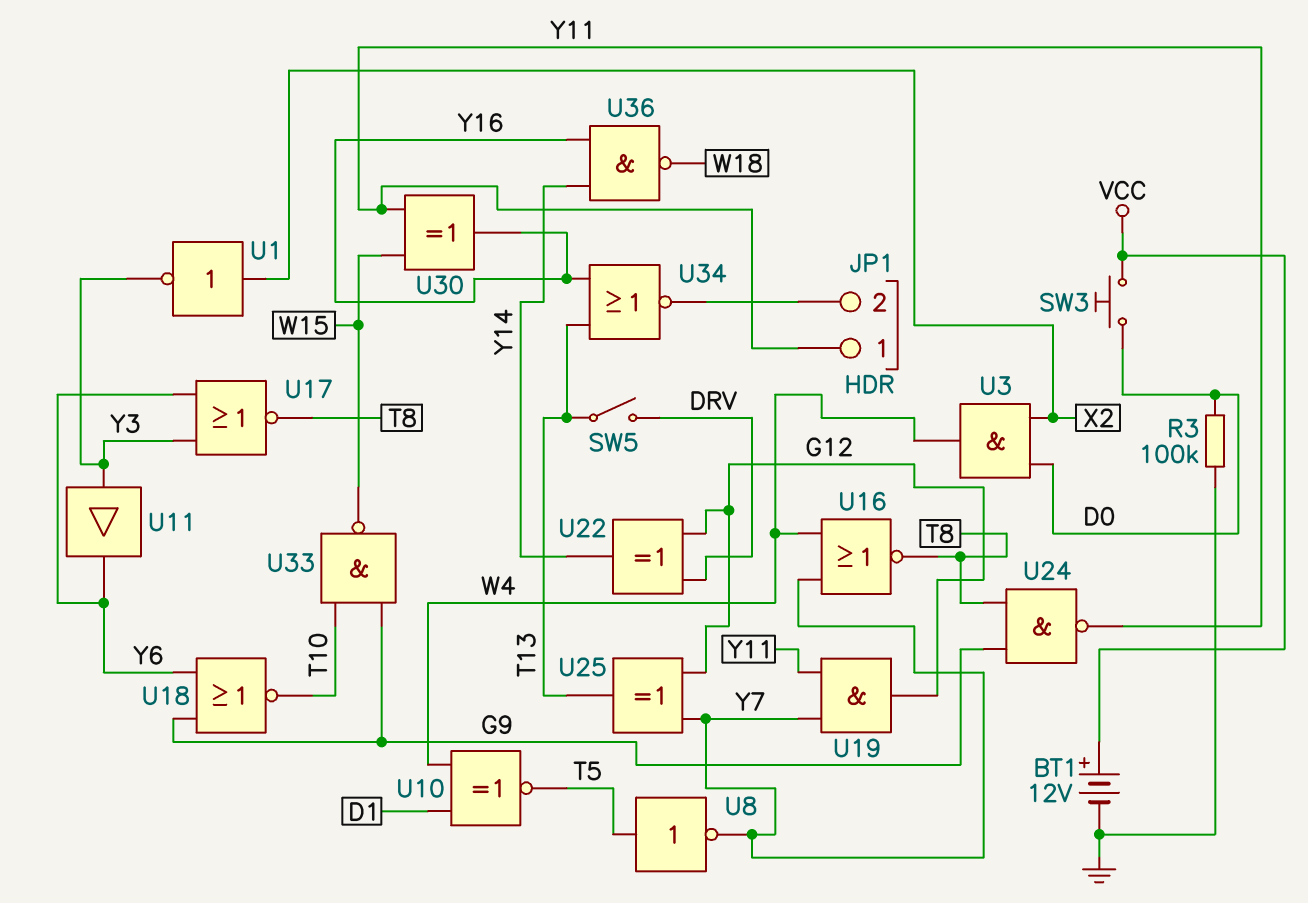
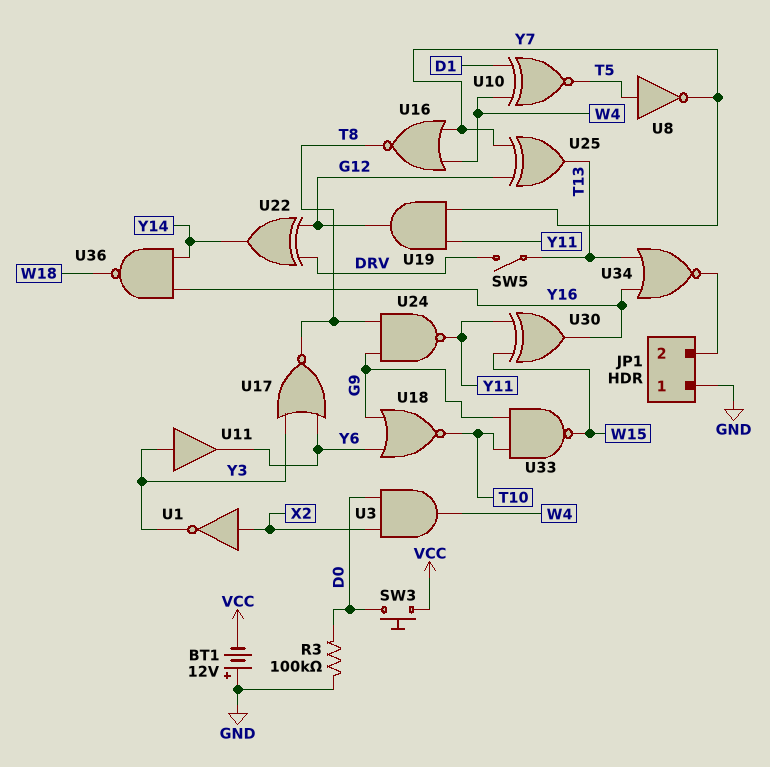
BT1: 12V (plus VCC, minus GND) -> 12V (plus GND, minus VCC)
JP1 pin 1: Y11 -> GND

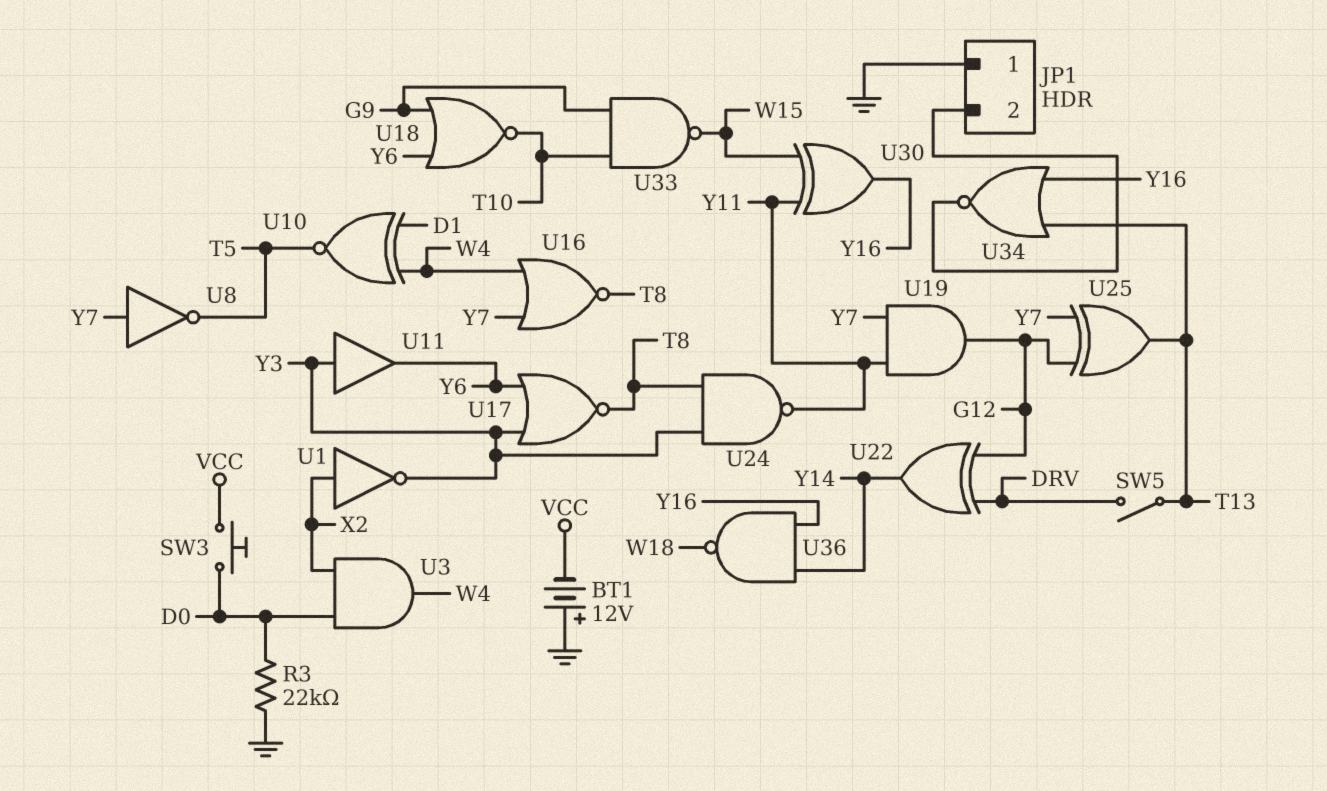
R3: 100k (D0, GND) -> 22k (D0, GND)
U8: NOT (in T5, out Y7) -> NOT (in Y7, out T5)
U24: NAND (in G9, in T8, out Y11) -> NAND (in T8, in Y3, out Y11)

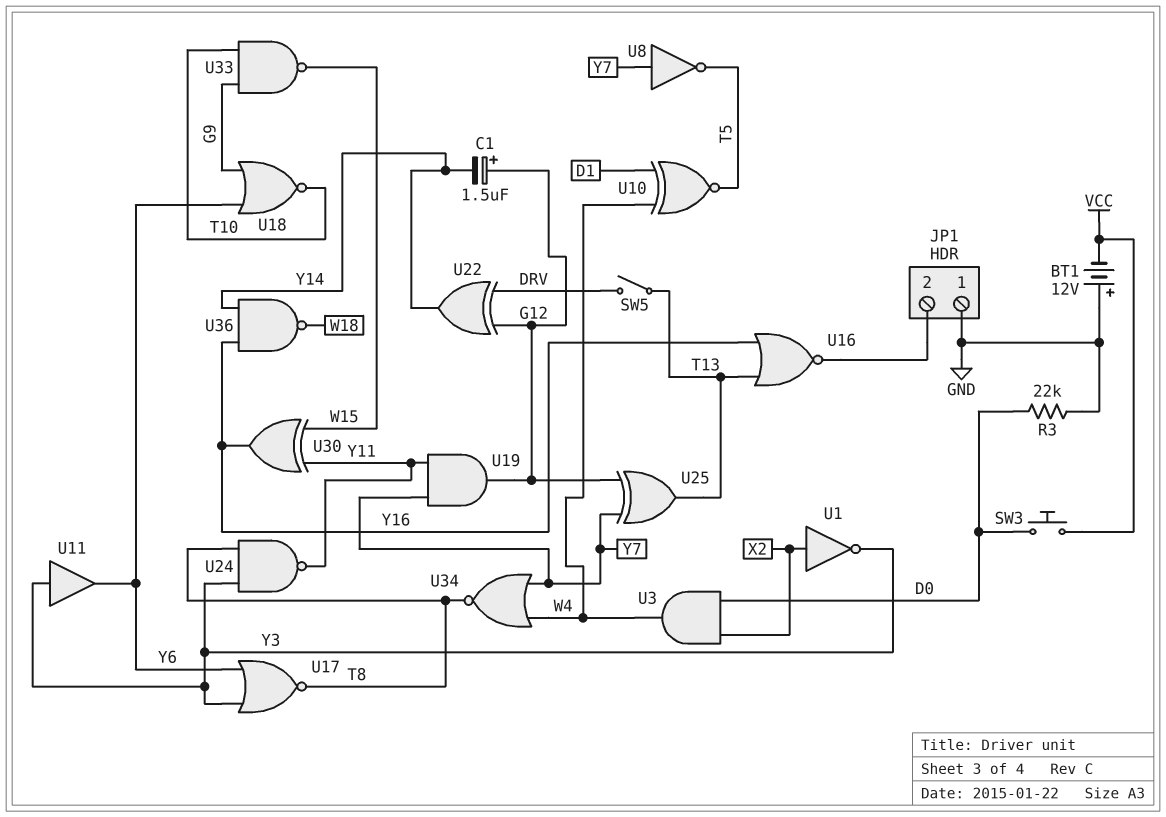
C1: none -> 1.5uF (plus G12, minus Y14)
U16: NOR (in W4, in Y7, out T8) -> NOR (in T13, in Y16, out JP1/2)
U34: NOR (in T13, in Y16, out JP1/2) -> NOR (in W4, in Y7, out T8)

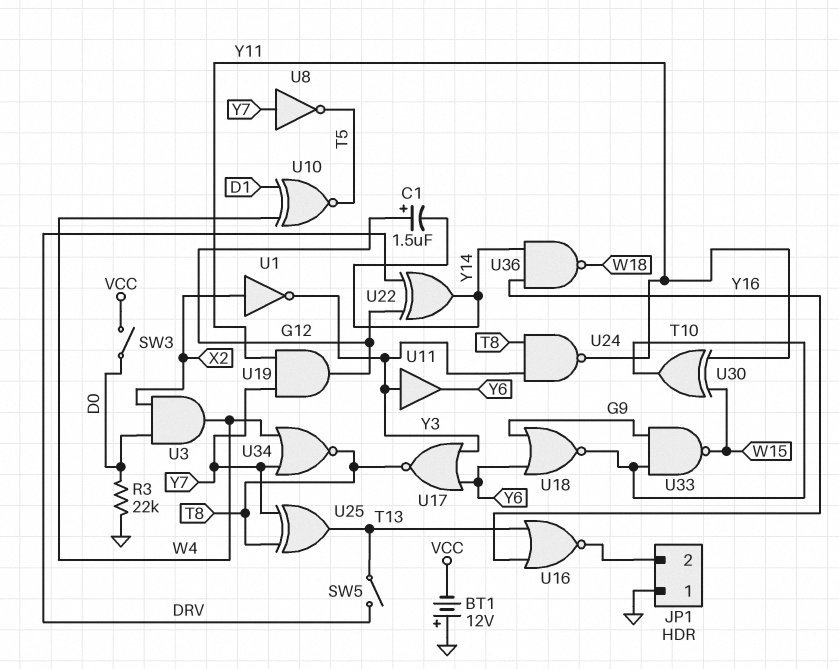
SW3: button (D0, VCC) -> switch (D0, VCC)
U25: XOR (in G12, in Y7, out T13) -> XOR (in T8, in Y7, out T13)
U30: XOR (in W15, in Y11, out Y16) -> XOR (in W15, in Y11, out T10)

